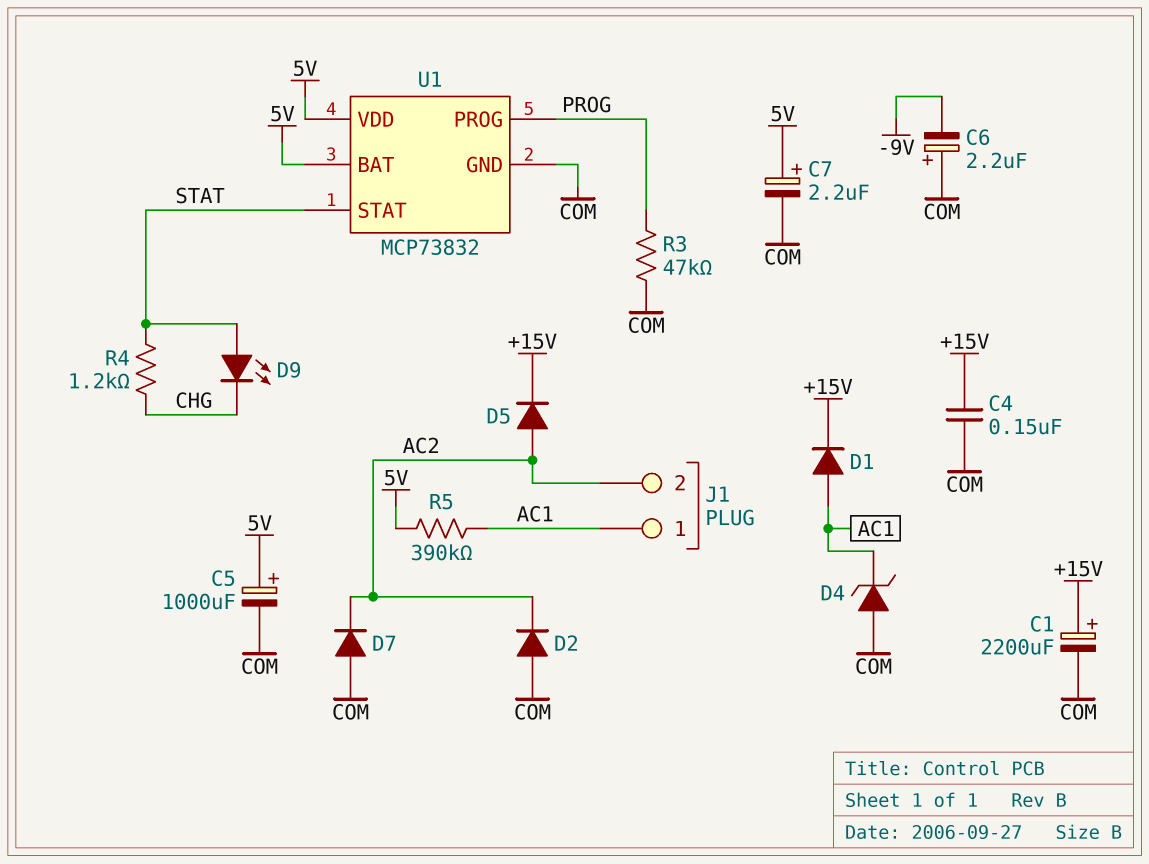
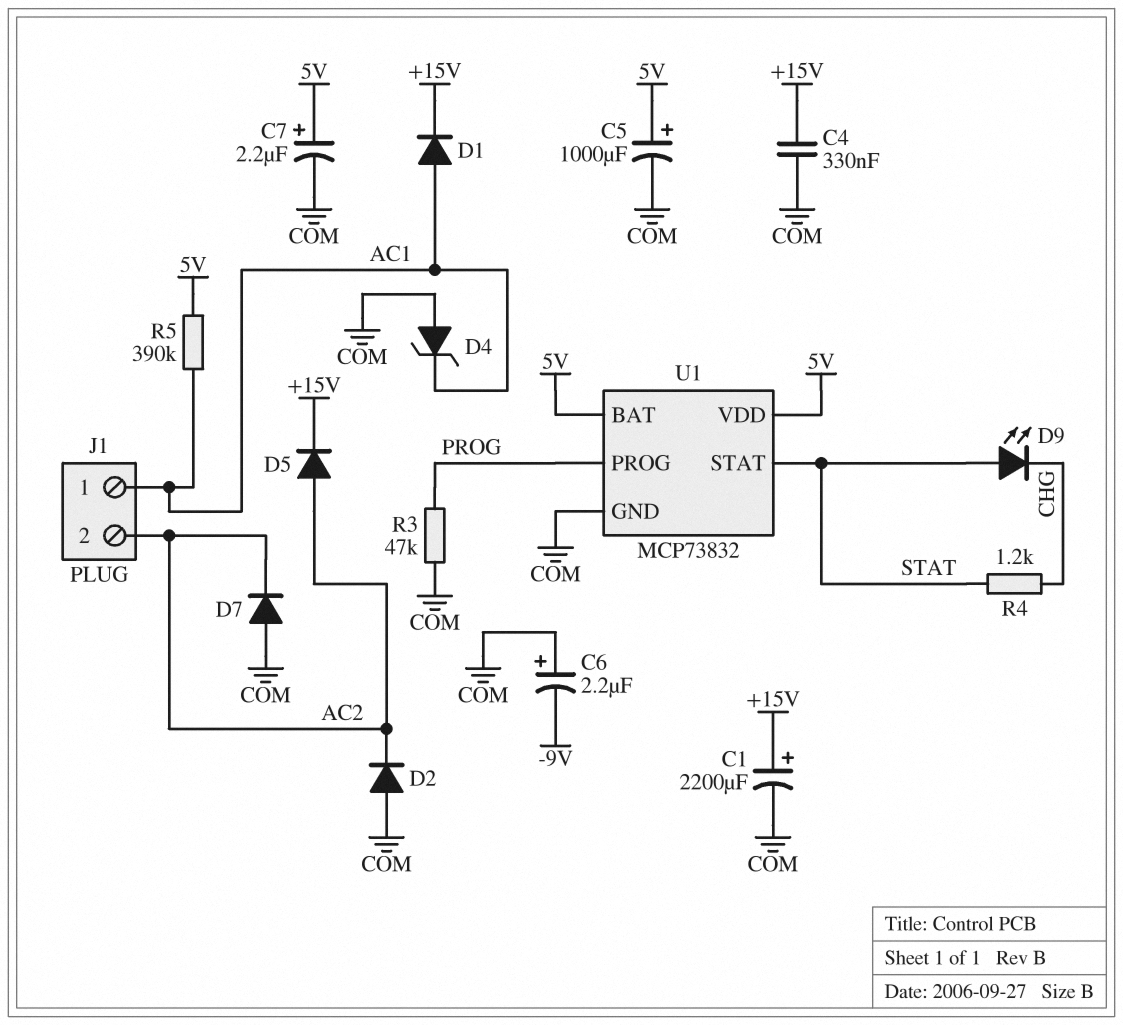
C4: 150nF (+15V, COM) -> 330nF (+15V, COM)

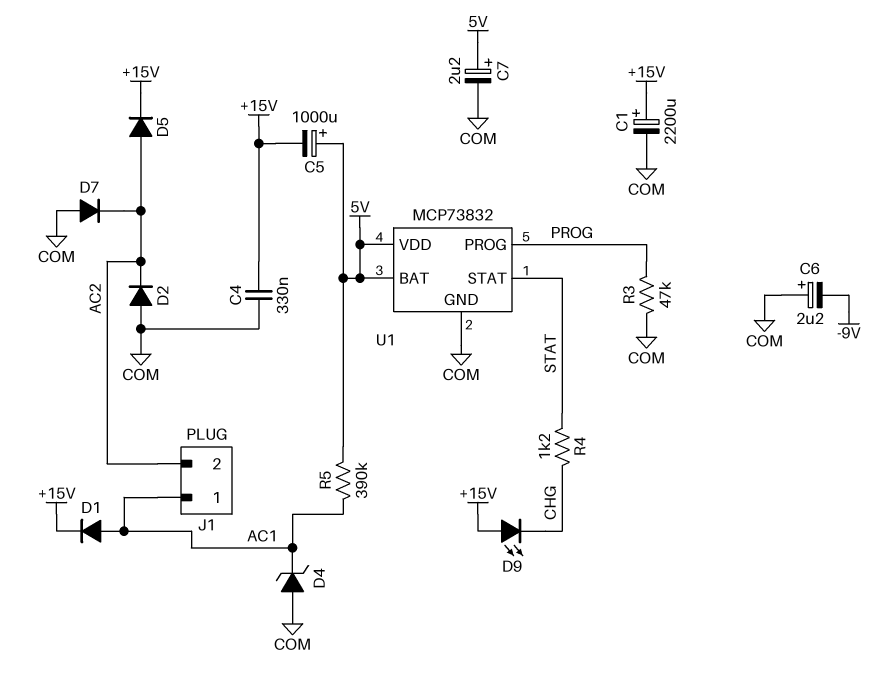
C5: 1000uF (plus 5V, minus COM) -> 1000uF (plus 5V, minus +15V)
D9: LED (A STAT, K CHG) -> LED (A +15V, K CHG)

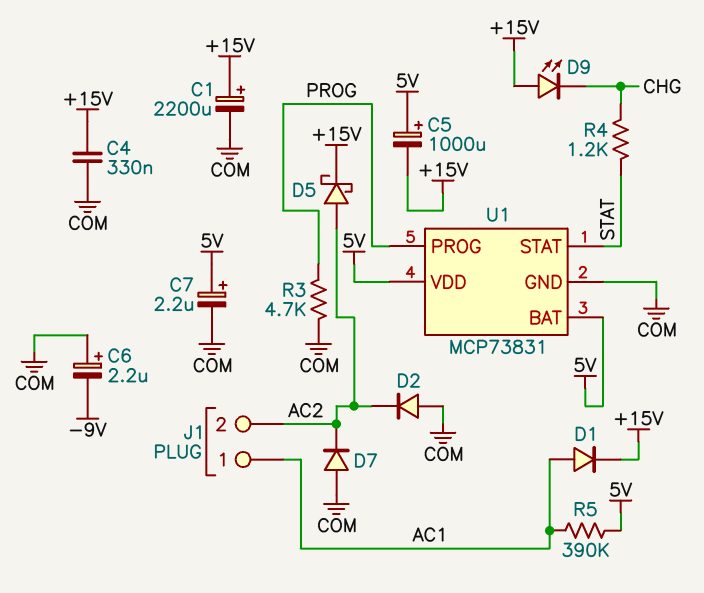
D4: zener (A COM, K AC1) -> none
D5: diode (A AC2, K +15V) -> schottky (A AC2, K +15V)
R3: 47k (COM, PROG) -> 4.7k (COM, PROG)
U1: MCP73832 -> MCP73831

